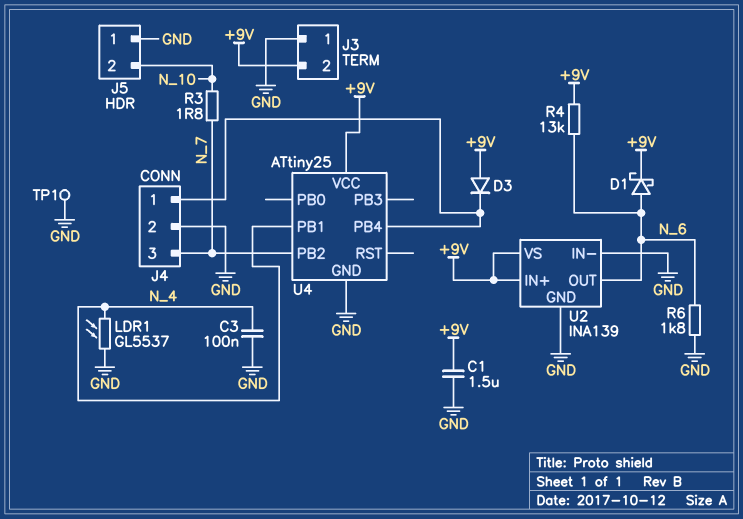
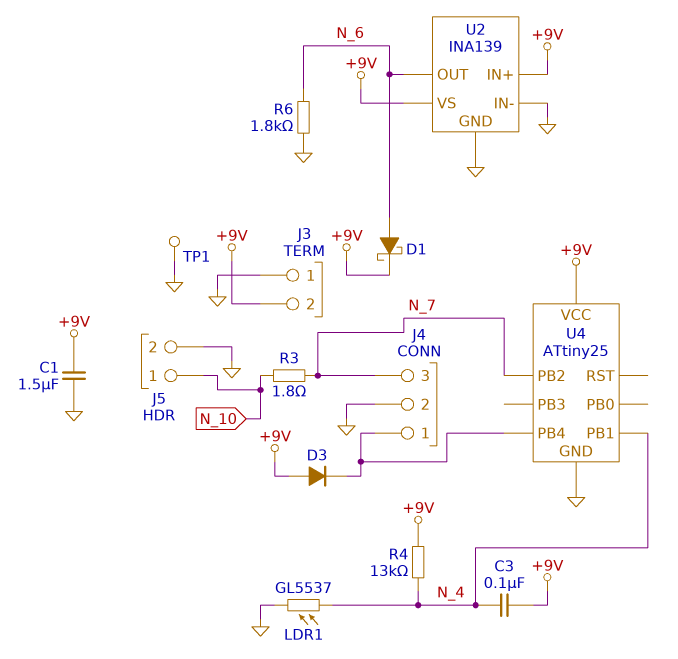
C3: 100nF (GND, N_4) -> 100nF (+9V, N_4)
J5 pin 1: GND -> N_10
J5 pin 2: N_10 -> GND
R4: 13k (+9V, N_6) -> 13k (+9V, N_4)

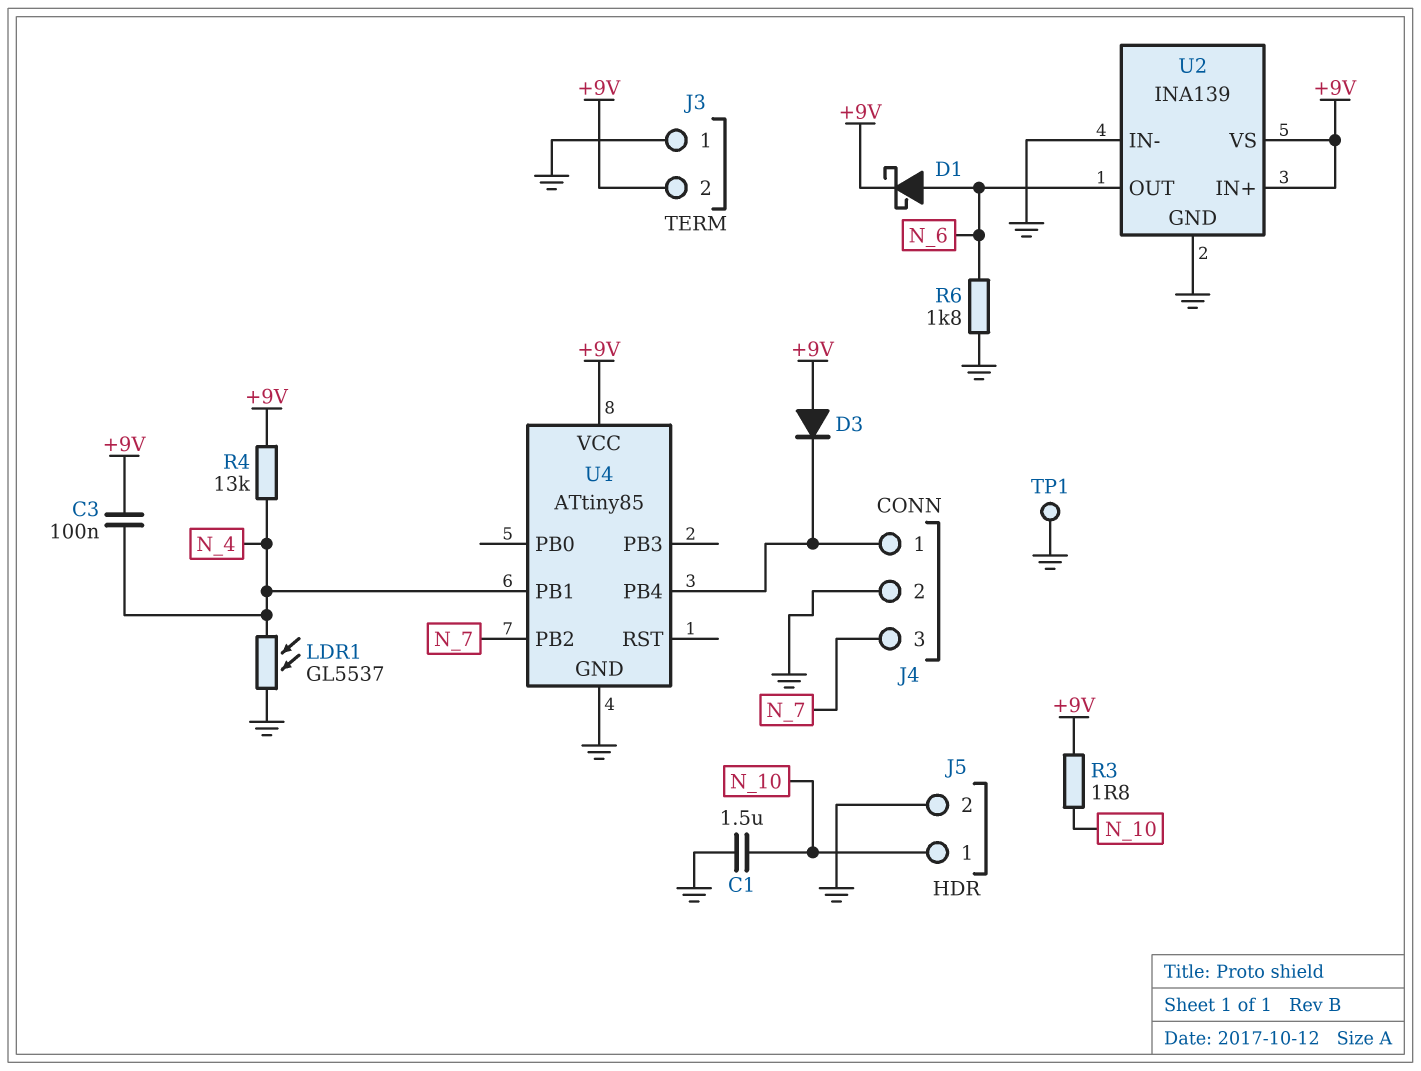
C1: 1.5uF (+9V, GND) -> 1.5uF (GND, N_10)
R3: 1.8 (N_7, N_10) -> 1.8 (+9V, N_10)
U4: ATtiny25 -> ATtiny85

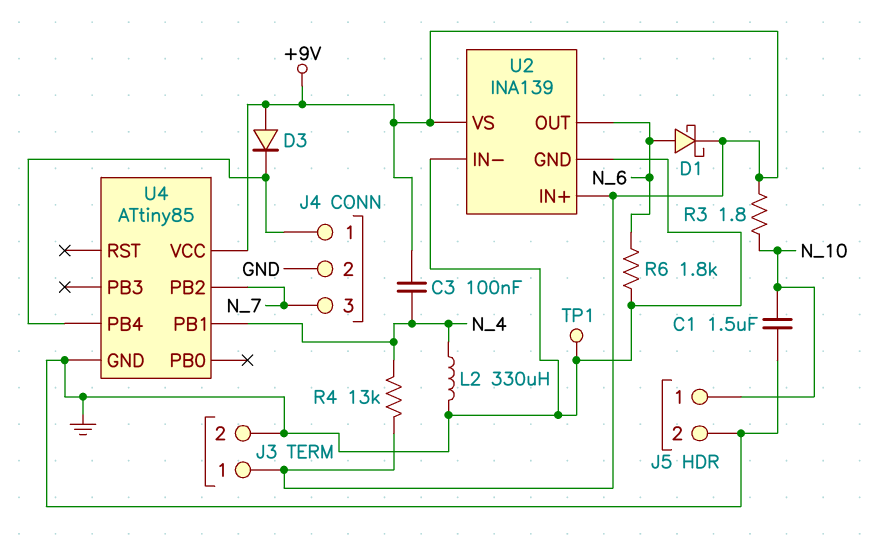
J3 pin 1: GND -> +9V
J3 pin 2: +9V -> GND
L2: none -> 330uH (GND, N_4)
LDR1: GL5537 (GND, N_4) -> none

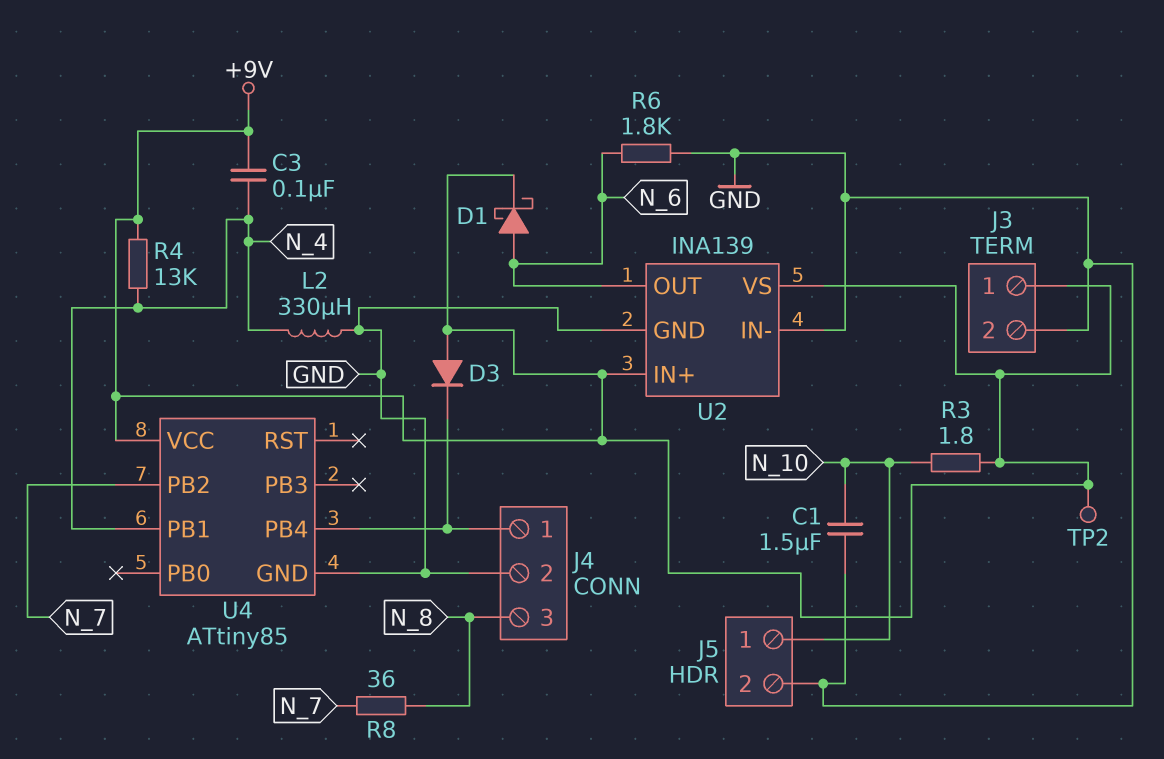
J4 pin 3: N_7 -> N_8
R8: none -> 36 (N_7, N_8)
TP1: test point (GND) -> none
TP2: none -> test point (+9V)

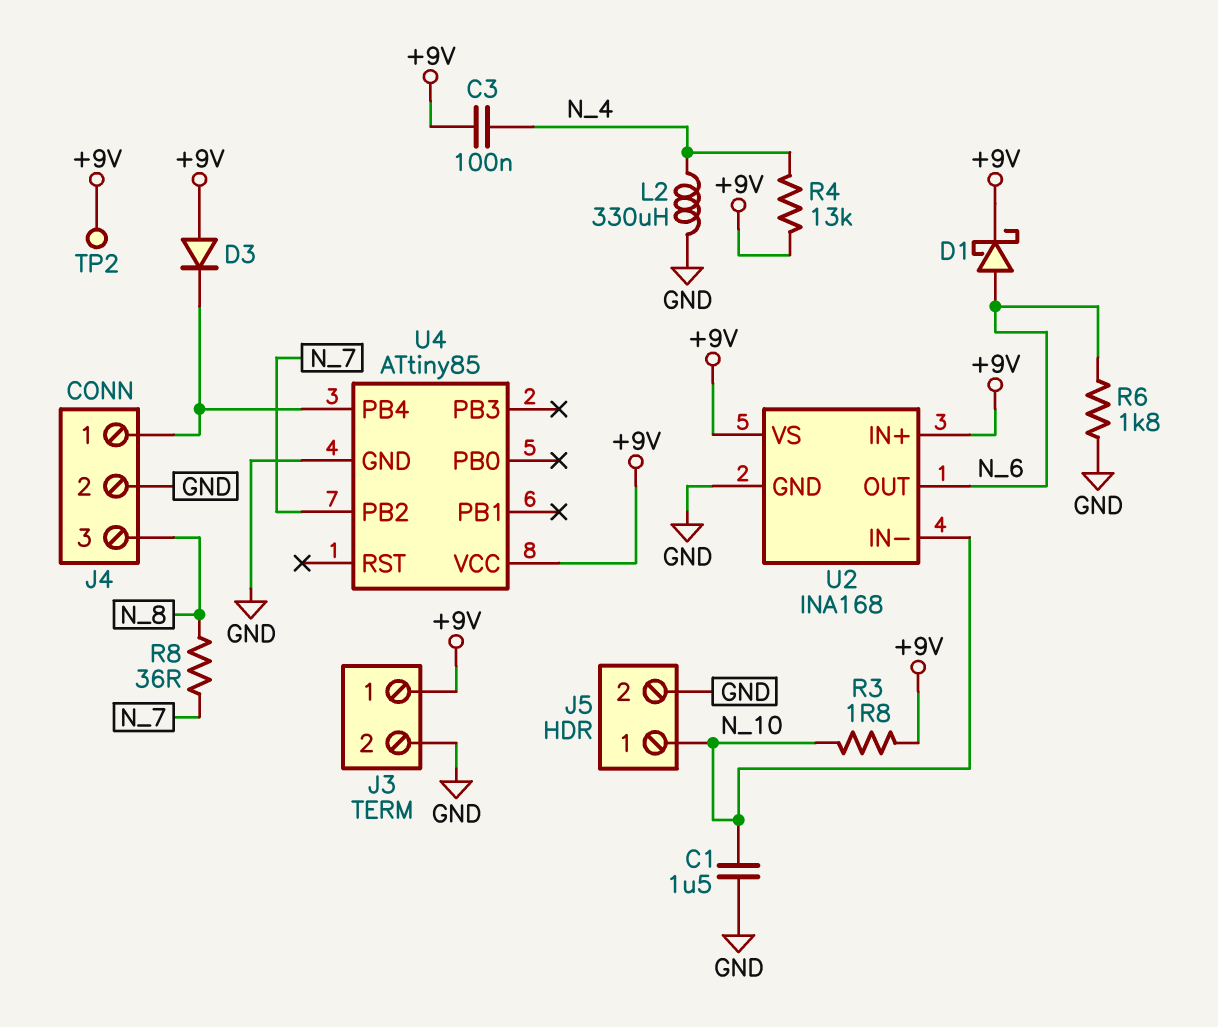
U2: INA139 -> INA168
U2 pin IN-: GND -> N_10
U4 pin PB1: N_4 -> none

